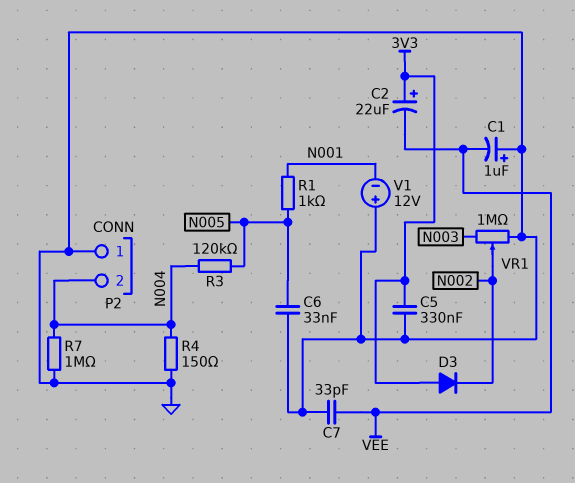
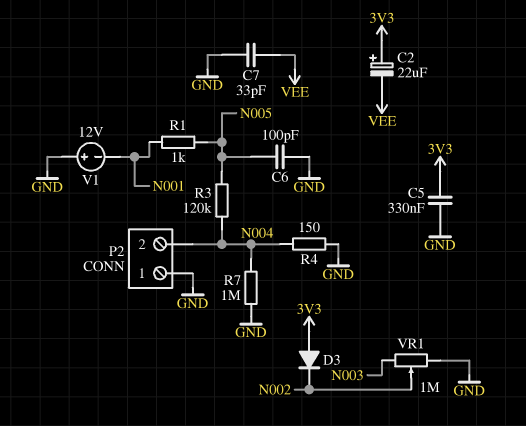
C1: 1uF (plus GND, minus VEE) -> none
C6: 33nF (GND, N005) -> 100pF (GND, N005)

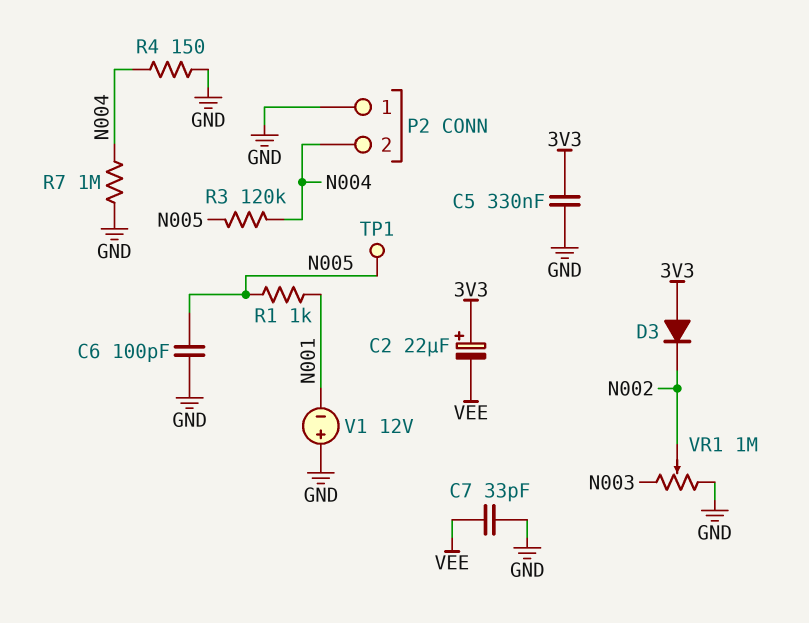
TP1: none -> test point (N005)

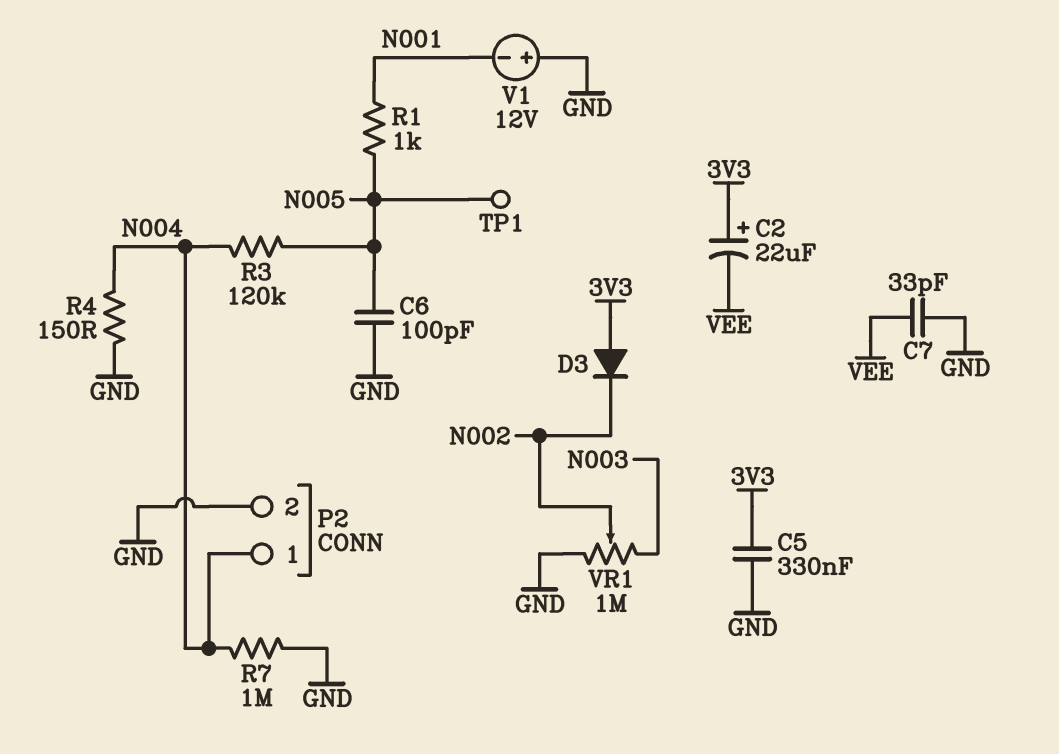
P2 pin 1: GND -> N004
P2 pin 2: N004 -> GND

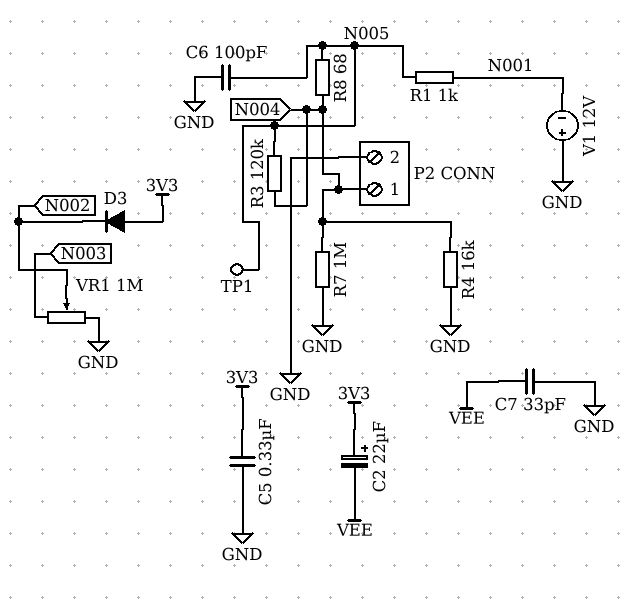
R4: 150 (GND, N004) -> 16k (GND, N004)
R8: none -> 68 (N004, N005)

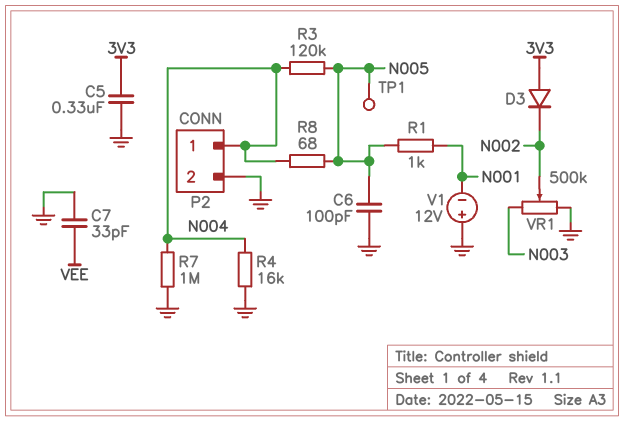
C2: 22uF (plus 3V3, minus VEE) -> none
VR1: 1M (GND, N003, wiper N002) -> 500k (GND, N003, wiper N002)

